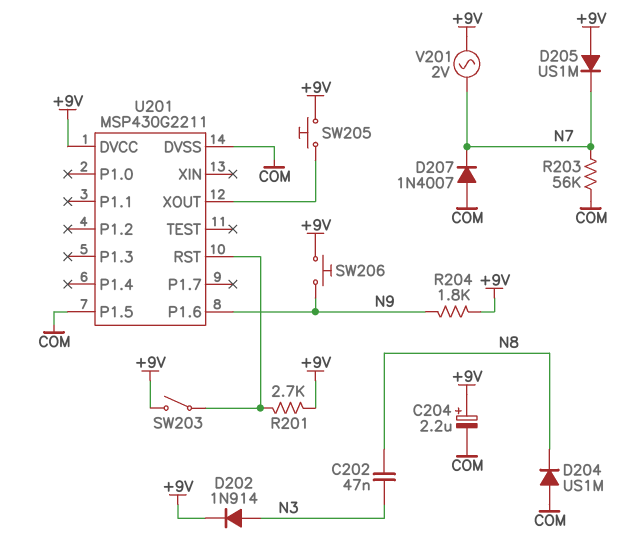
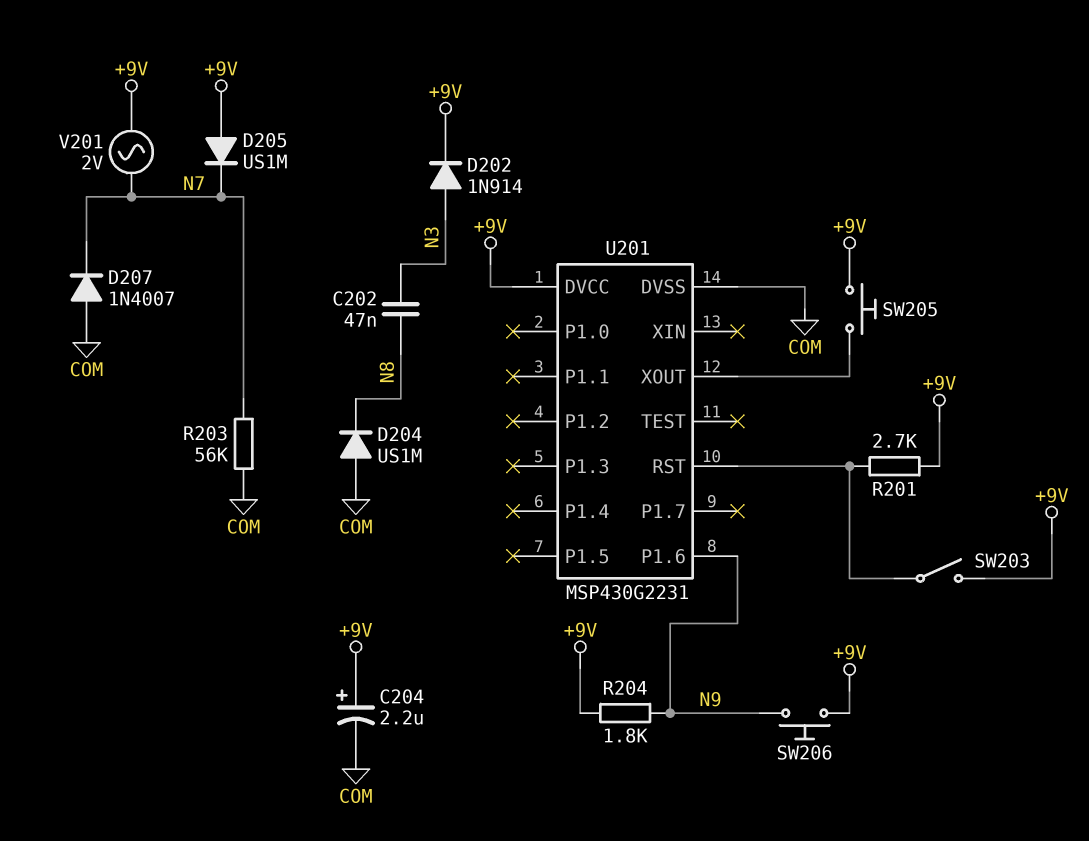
U201: MSP430G2211 -> MSP430G2231
U201 pin P1.5: COM -> none

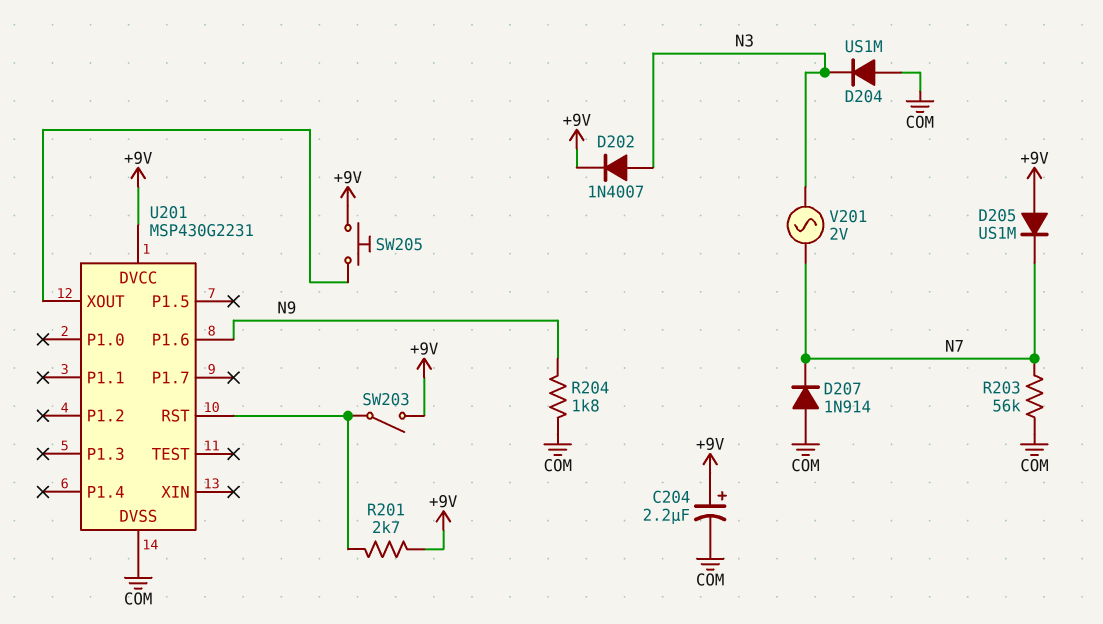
C202: 47nF (N3, N8) -> none
D202: diode 1N914 (A N3, K +9V) -> diode 1N4007 (A N3, K +9V)
D204: diode US1M (A COM, K N8) -> diode US1M (A COM, K N3)
D207: diode 1N4007 (A COM, K N7) -> diode 1N914 (A COM, K N7)
R204: 1.8k (+9V, N9) -> 1.8k (COM, N9)
SW206: button (+9V, N9) -> none
V201: AC 2V (+9V, N7) -> AC 2V (N3, N7)

